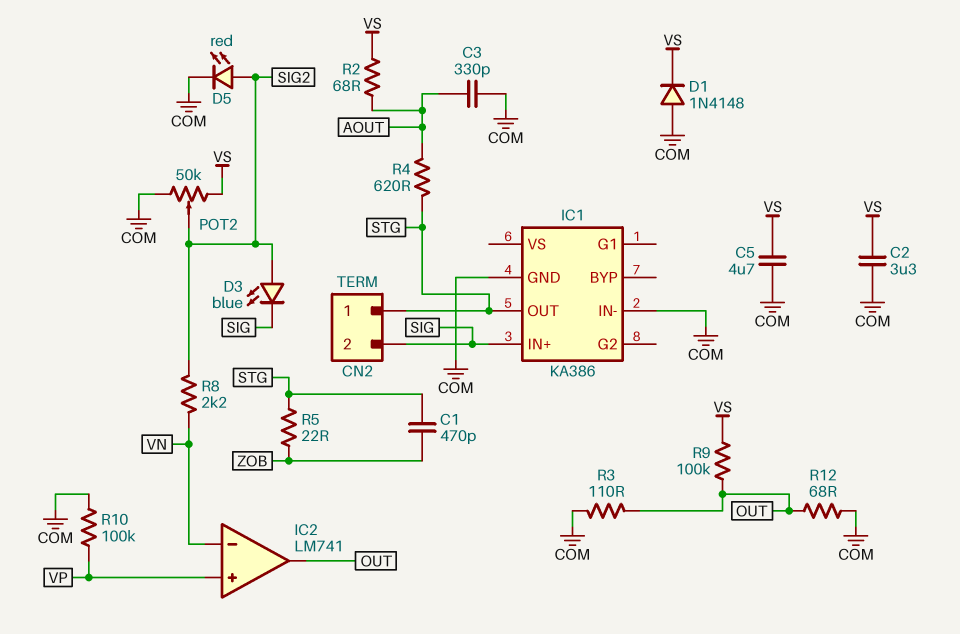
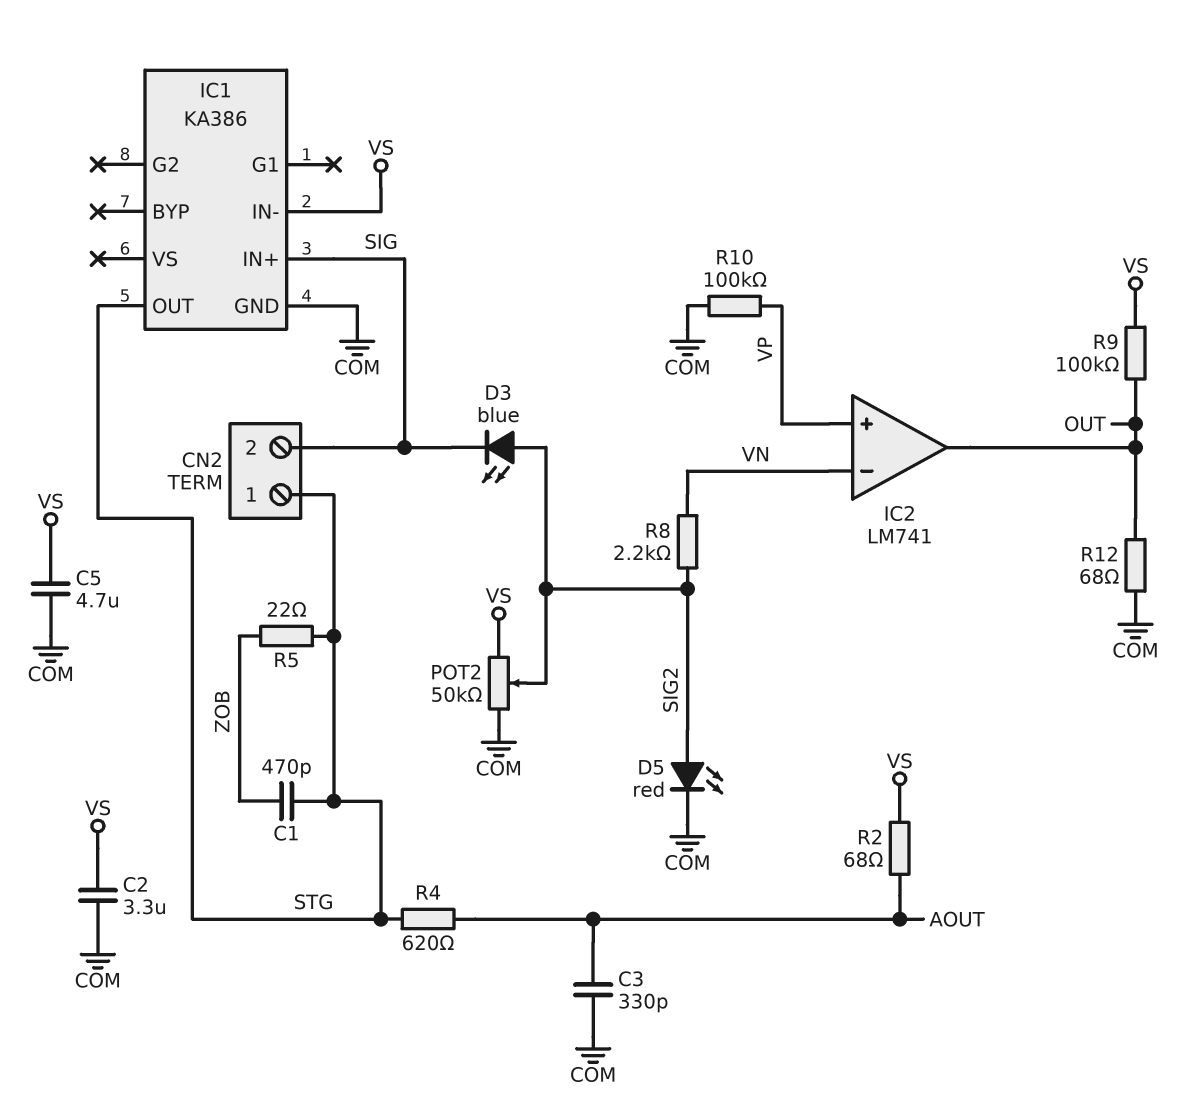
D1: diode 1N4148 (A COM, K VS) -> none
IC1 pin IN-: COM -> VS
R3: 110 (COM, OUT) -> none

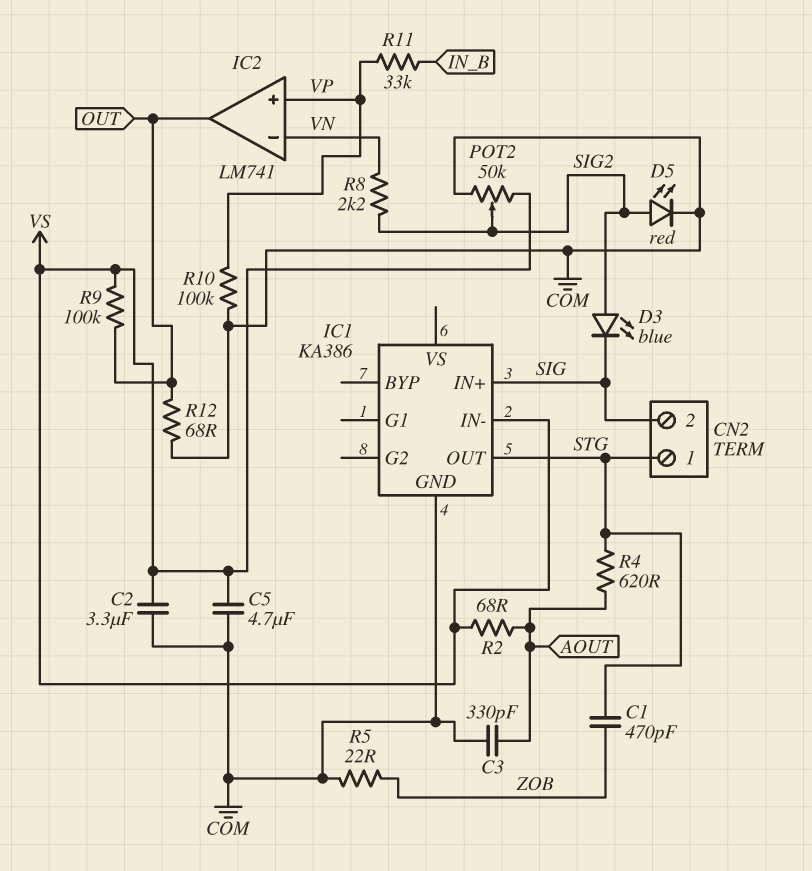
R5: 22 (STG, ZOB) -> 22 (COM, ZOB)
R11: none -> 33k (IN_B, VP)

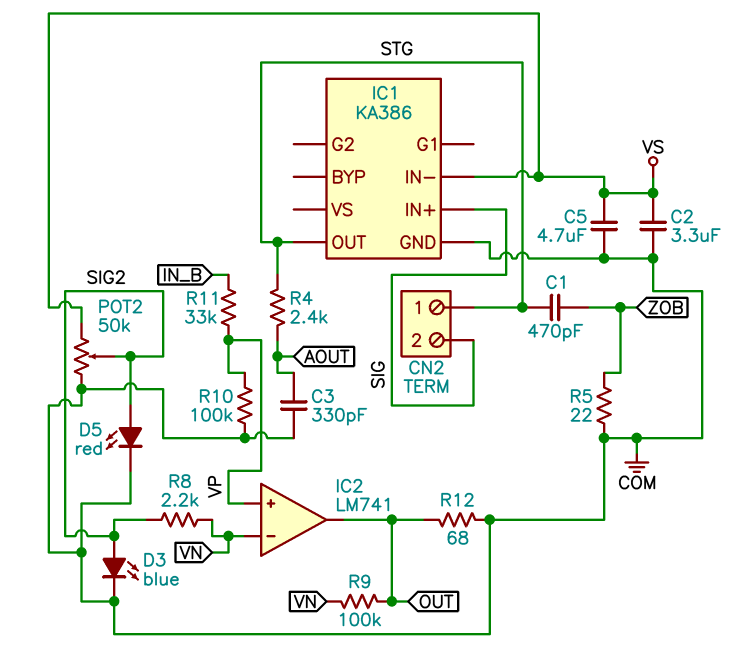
D3: LED blue (A SIG2, K SIG) -> LED blue (A SIG2, K COM)
R2: 68 (AOUT, VS) -> none
R4: 620 (AOUT, STG) -> 2.4k (AOUT, STG)
R9: 100k (OUT, VS) -> 100k (OUT, VN)

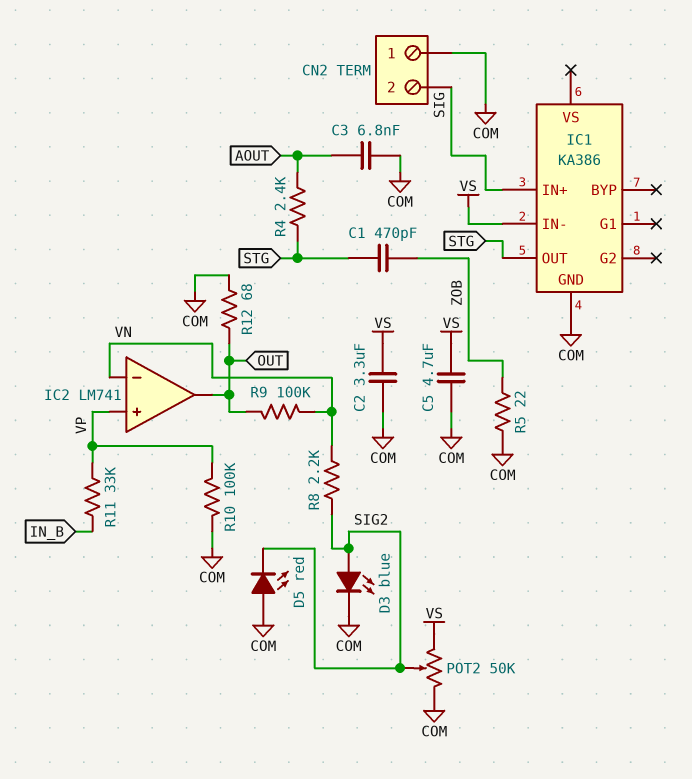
C3: 330pF (AOUT, COM) -> 6.8nF (AOUT, COM)
CN2 pin 1: STG -> COM
D5: LED red (A SIG2, K COM) -> LED red (A COM, K SIG2)

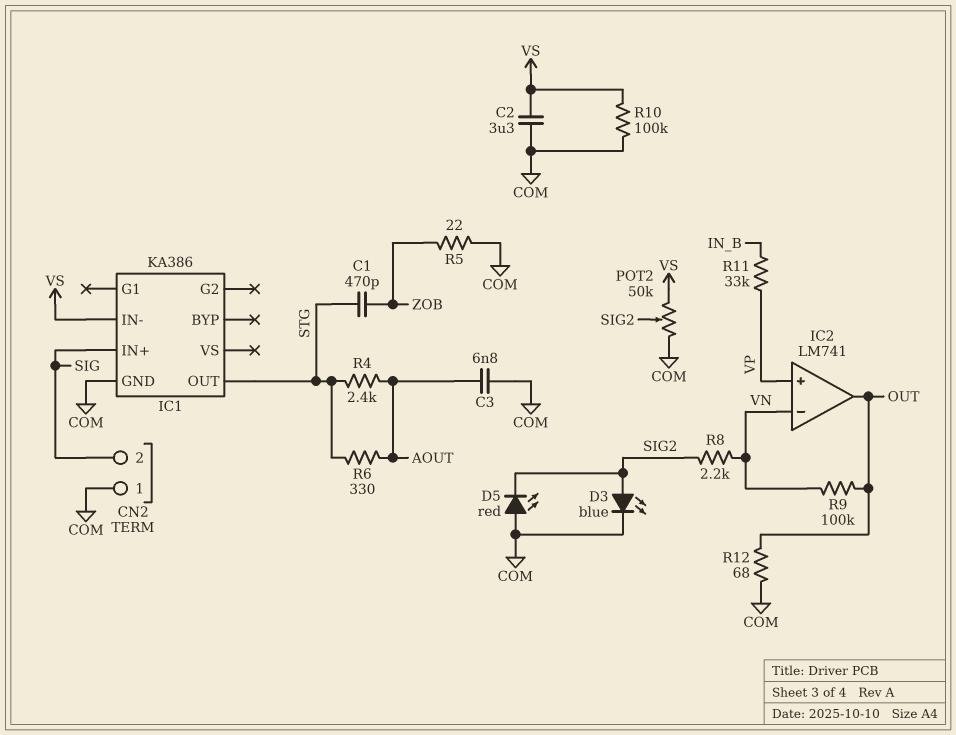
C5: 4.7uF (COM, VS) -> none
R6: none -> 330 (AOUT, STG)
R10: 100k (COM, VP) -> 100k (COM, VS)

